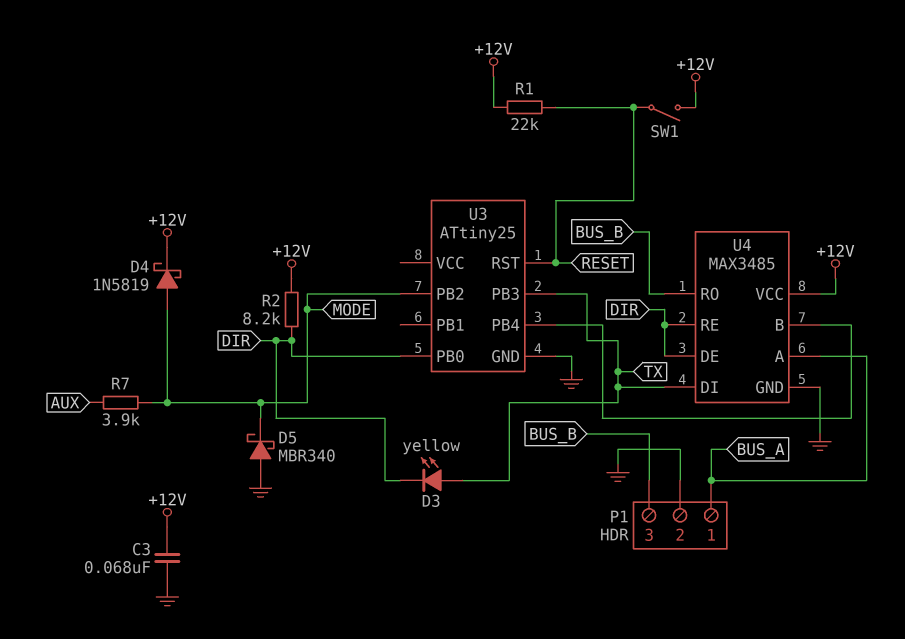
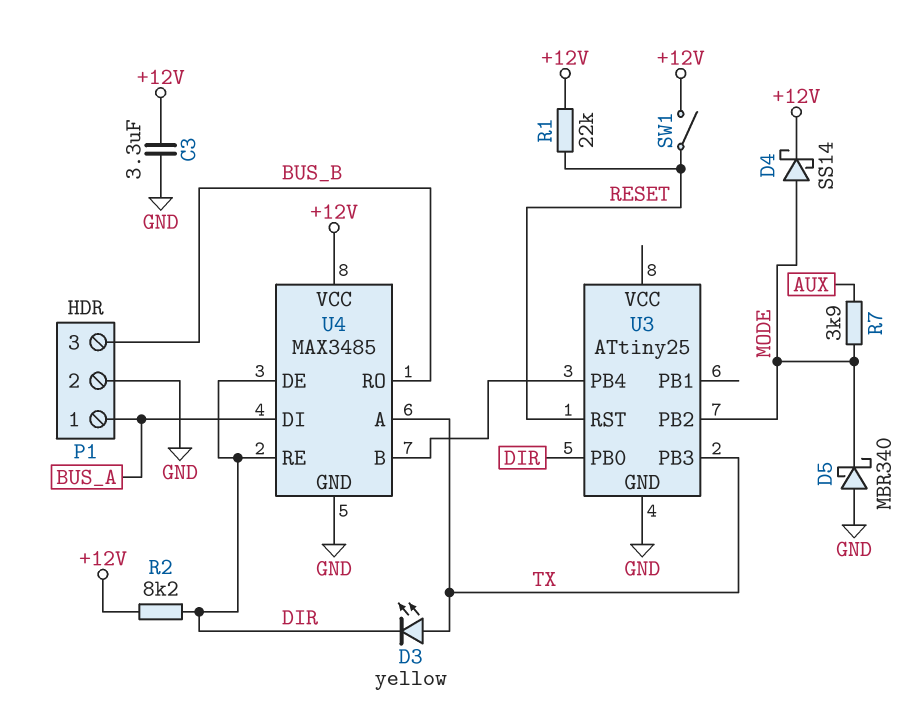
C3: 68nF (+12V, GND) -> 3.3uF (+12V, GND)
D4: schottky 1N5819 (A MODE, K +12V) -> schottky SS14 (A MODE, K +12V)
U4 pin A: BUS_A -> TX
U4 pin DI: TX -> BUS_A

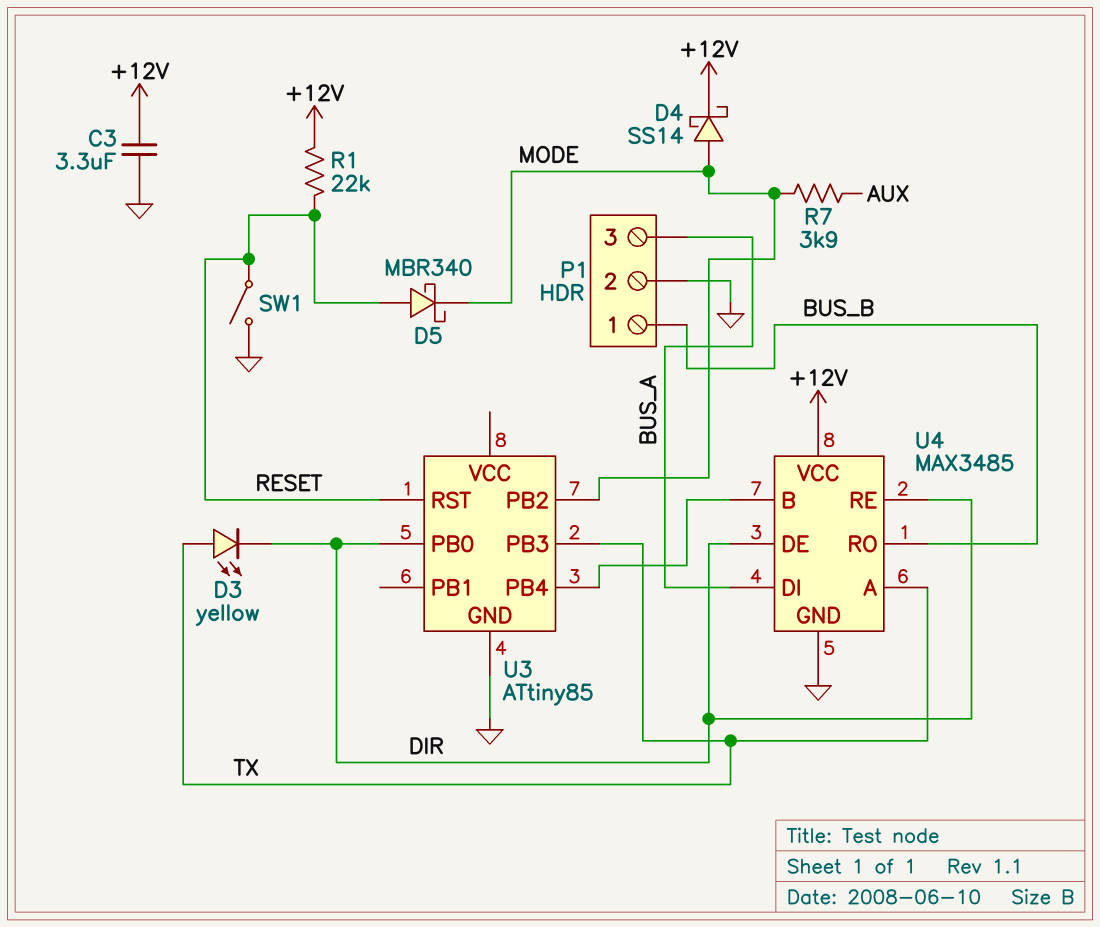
D5: schottky MBR340 (A GND, K MODE) -> schottky MBR340 (A RESET, K MODE)
P1 pin 1: BUS_A -> BUS_B
P1 pin 3: BUS_B -> BUS_A
R2: 8.2k (+12V, DIR) -> none
SW1: switch (+12V, RESET) -> switch (GND, RESET)
U3: ATtiny25 -> ATtiny85

